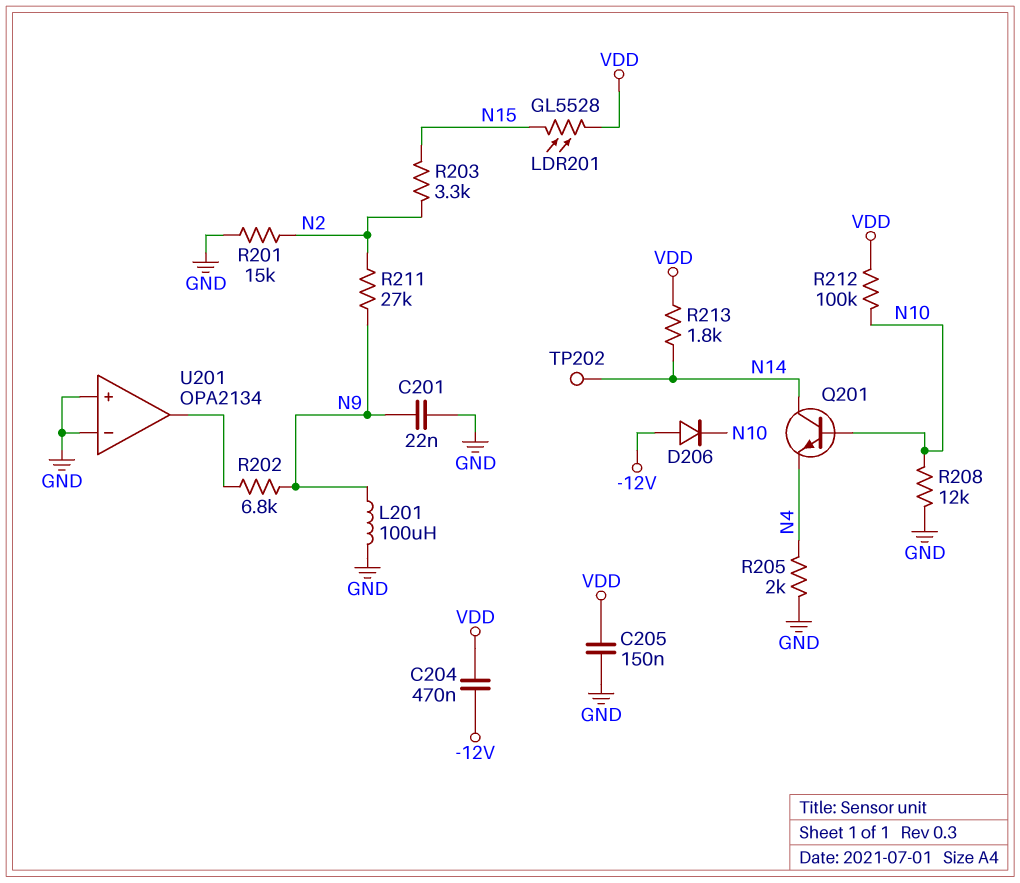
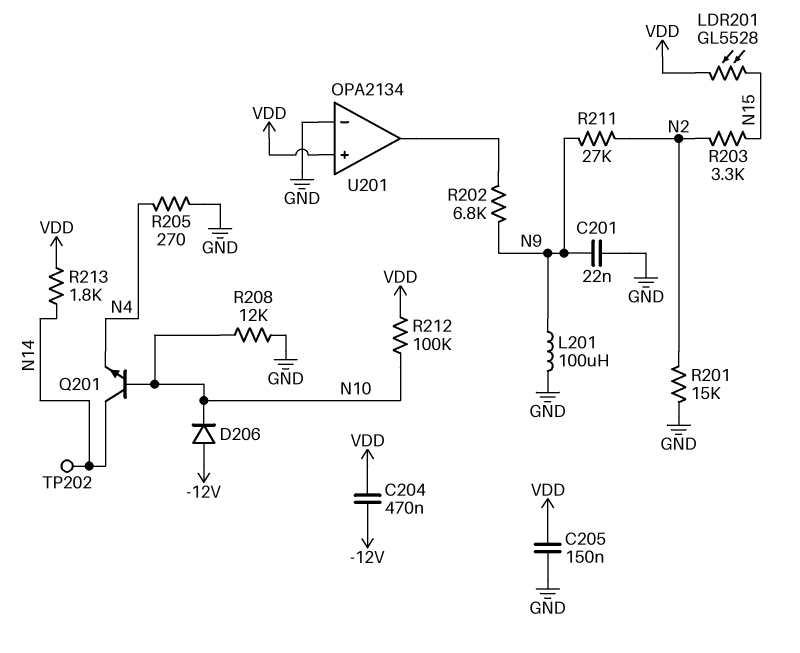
R205: 2k (GND, N4) -> 270 (GND, N4)
U201 pin in+: GND -> VDD

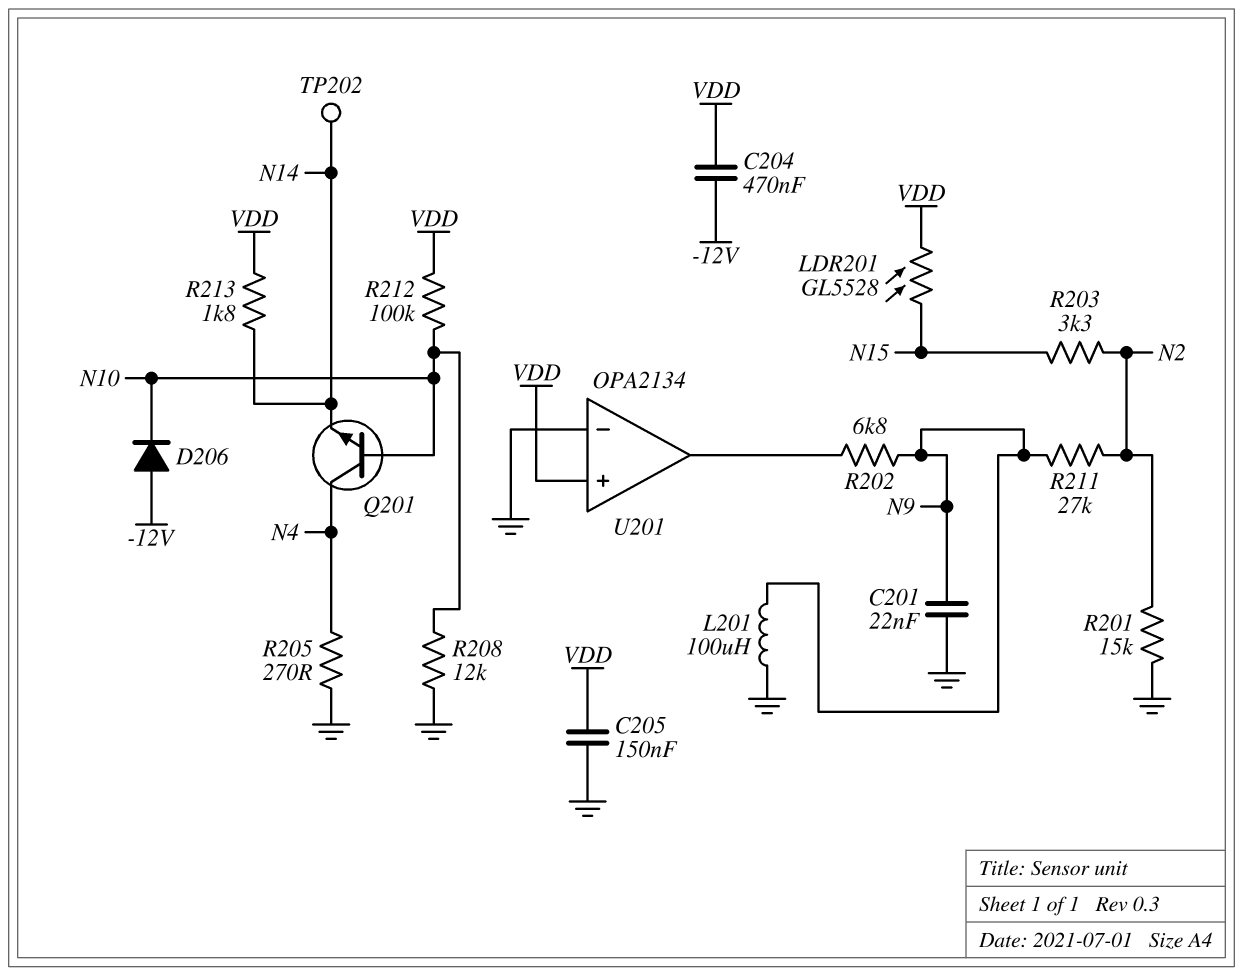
Q201: NPN (B N10, C N14, E N4) -> NPN (B N10, C N4, E N14)

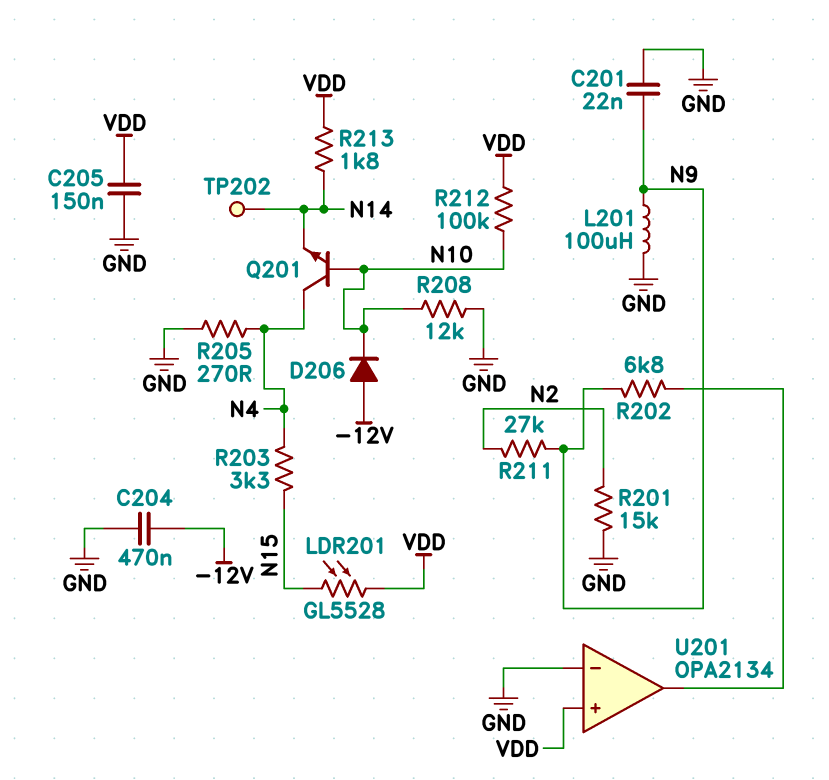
C204: 470nF (-12V, VDD) -> 470nF (-12V, GND)
R203: 3.3k (N2, N15) -> 3.3k (N4, N15)

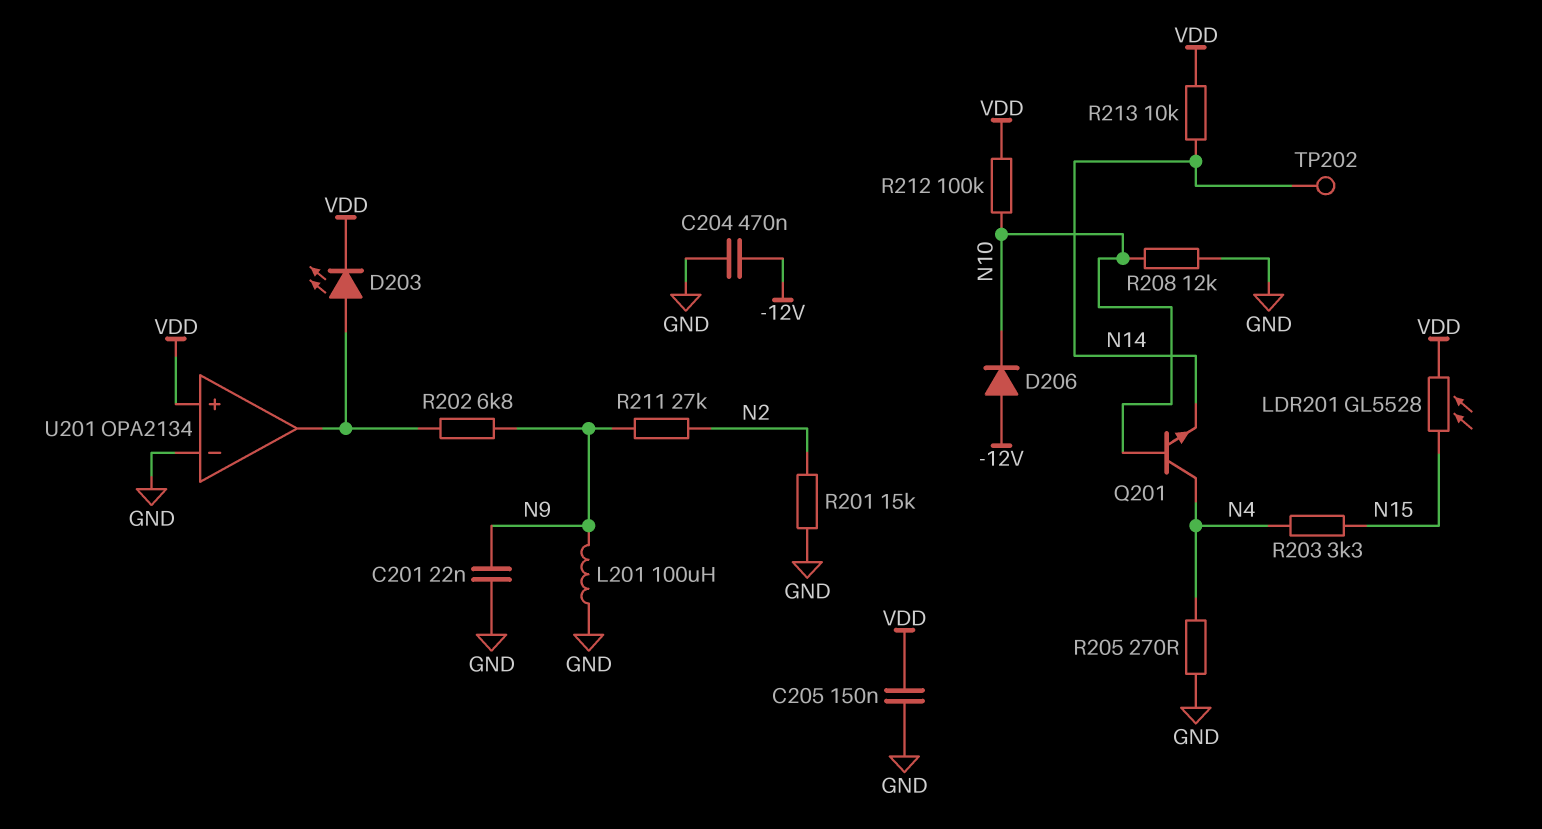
D203: none -> LED (A U201/out, K VDD)
R213: 1.8k (N14, VDD) -> 10k (N14, VDD)

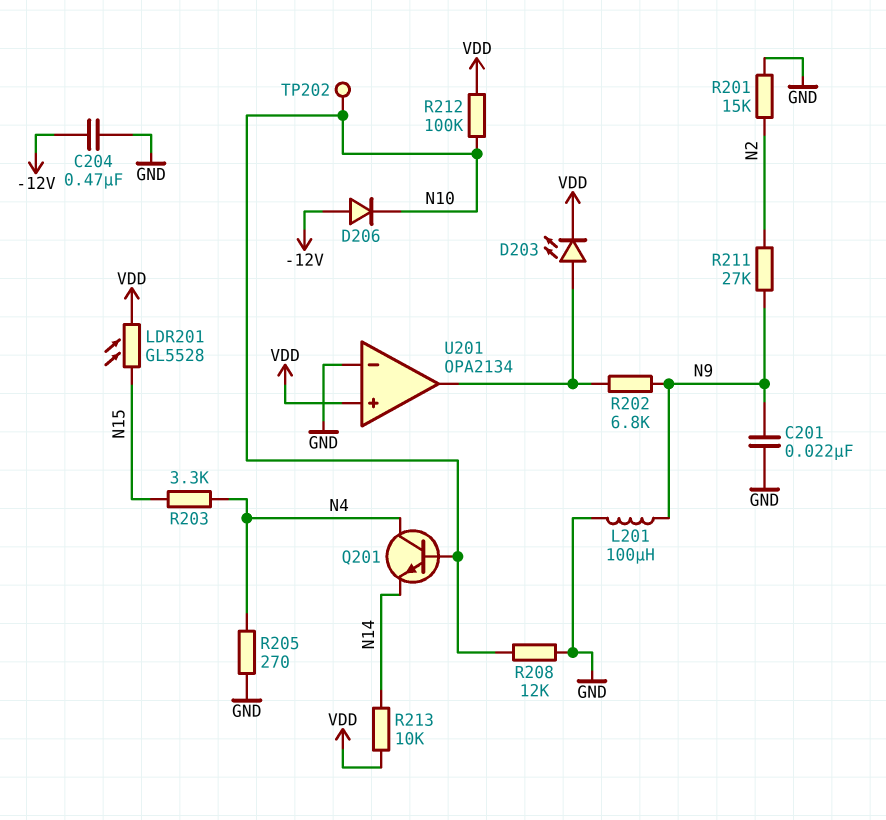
C205: 150nF (GND, VDD) -> none
TP202: test point (N14) -> test point (N10)

